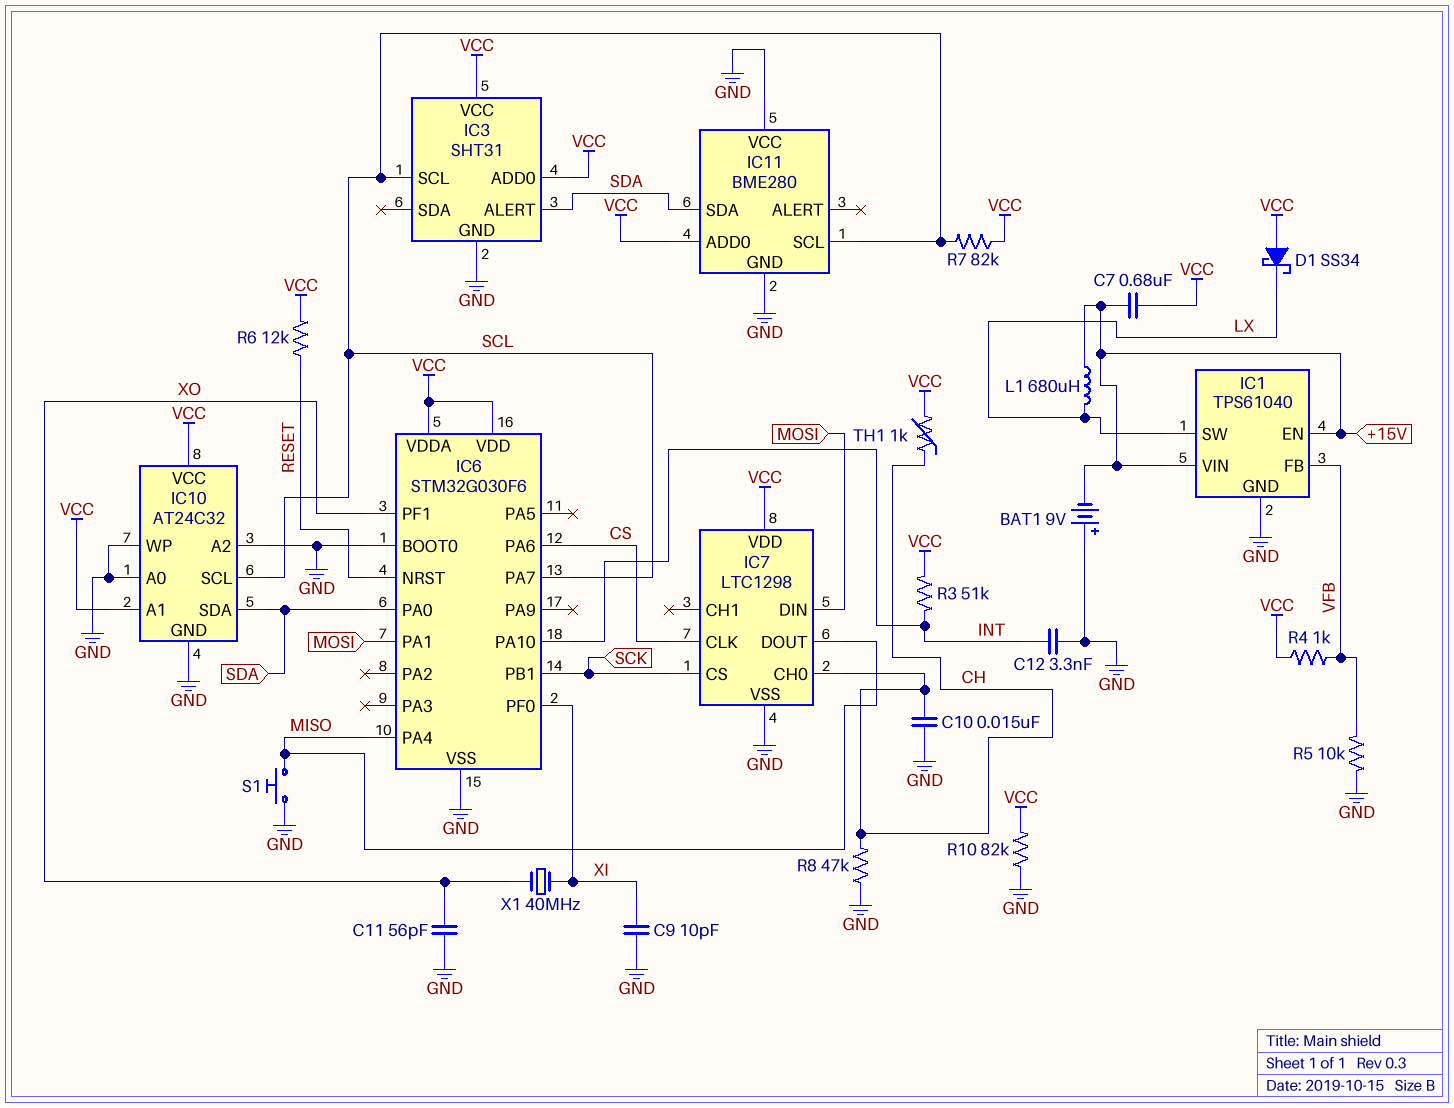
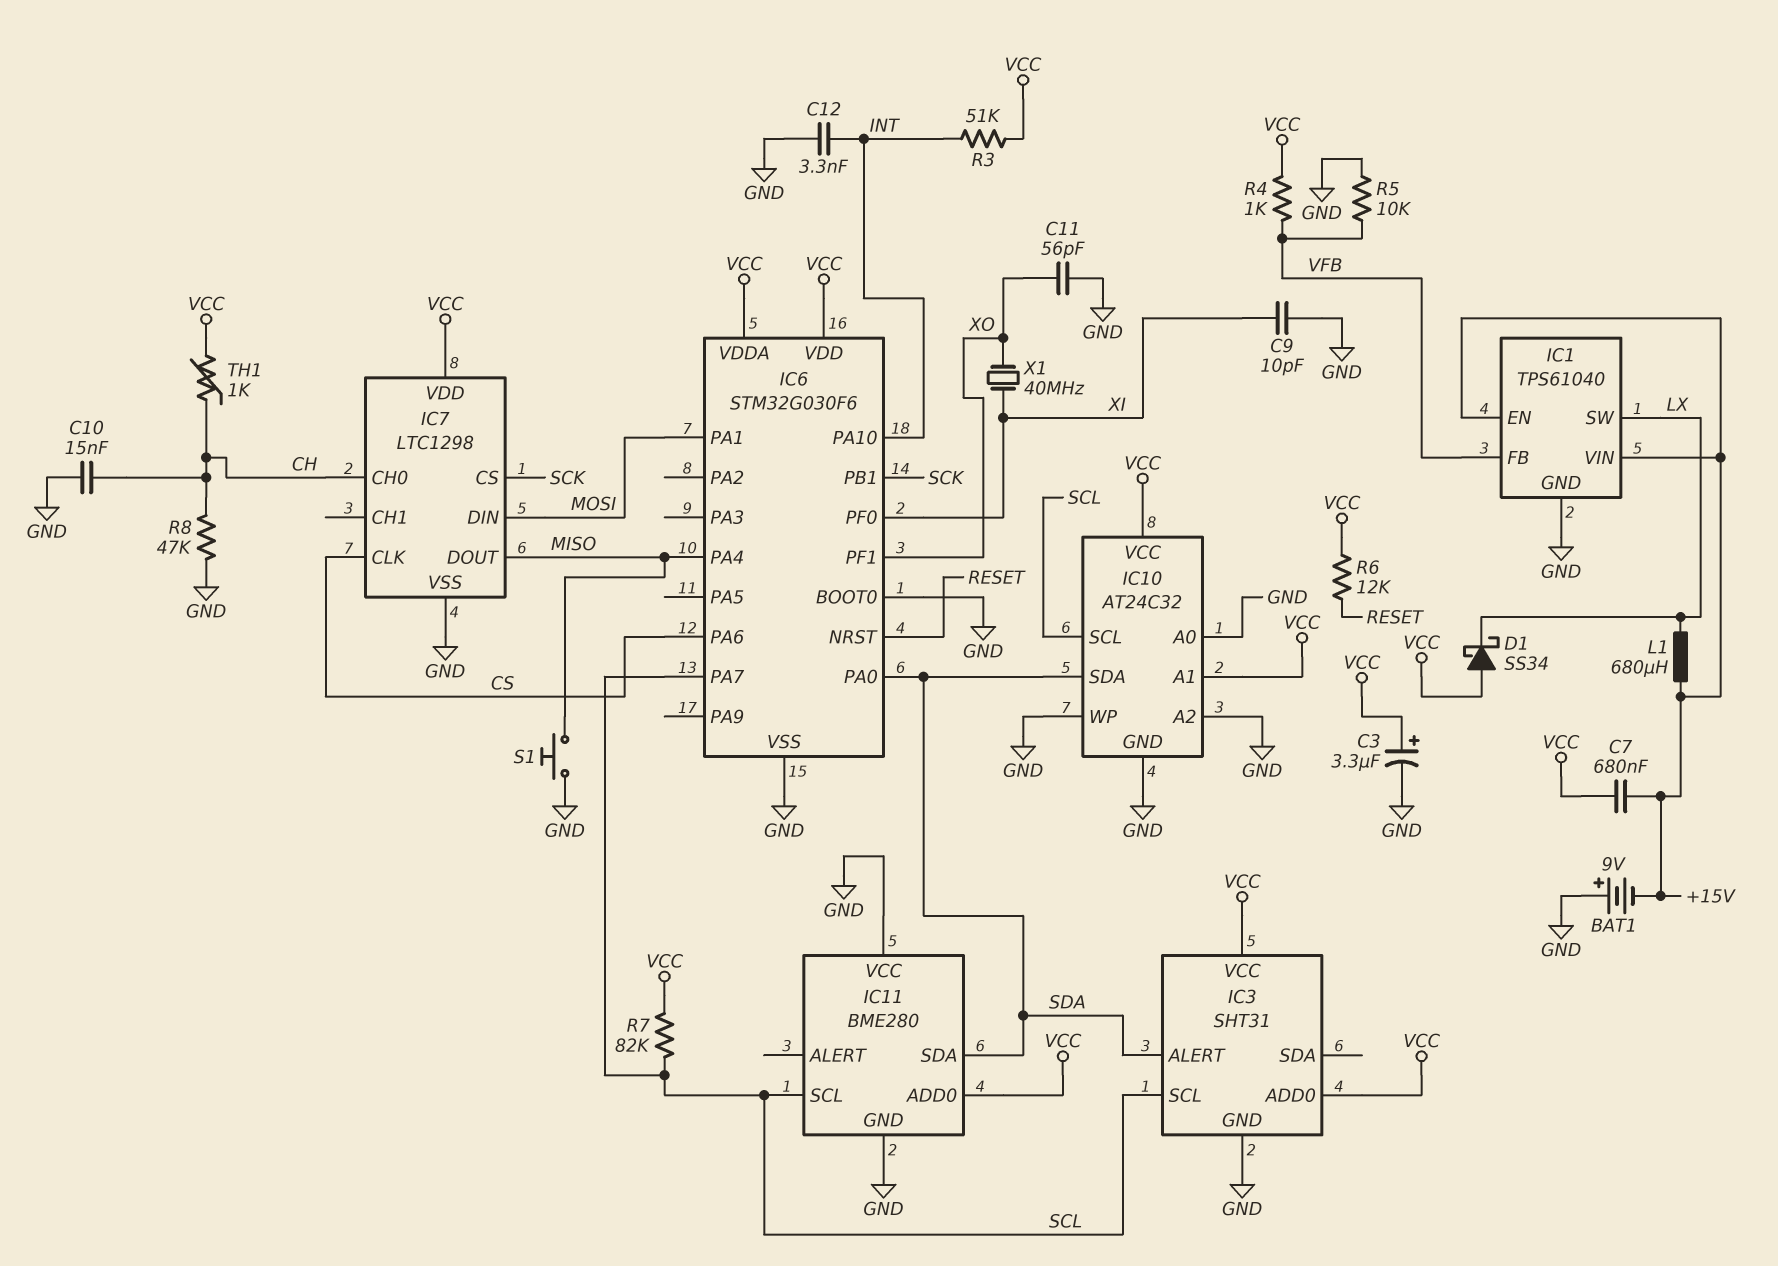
C3: none -> 3.3uF (plus VCC, minus GND)
R10: 82k (GND, VCC) -> none

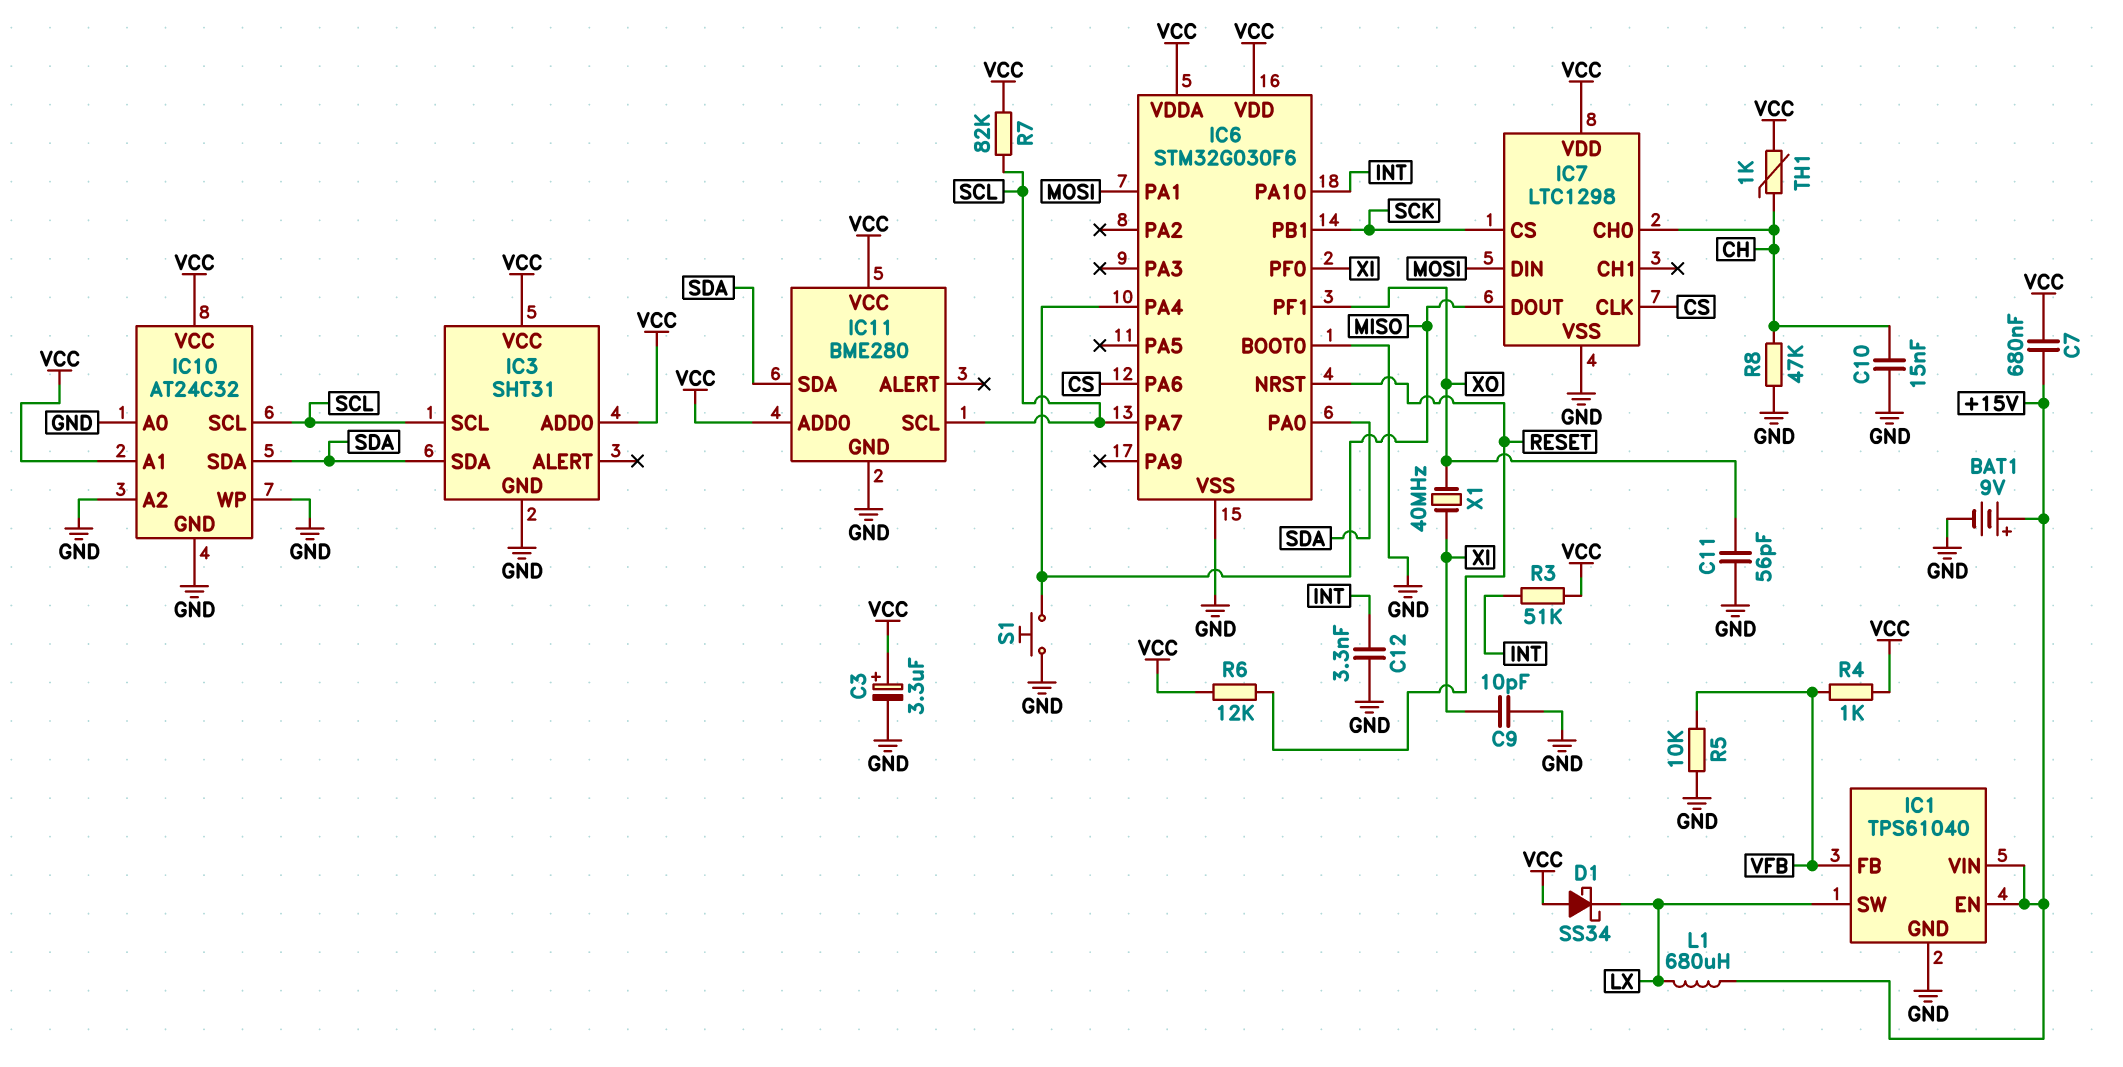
BAT1: 9V (plus GND, minus +15V) -> 9V (plus +15V, minus GND)
IC3 pin ALERT: SDA -> none
IC3 pin SDA: none -> SDA
IC11 pin VCC: GND -> VCC

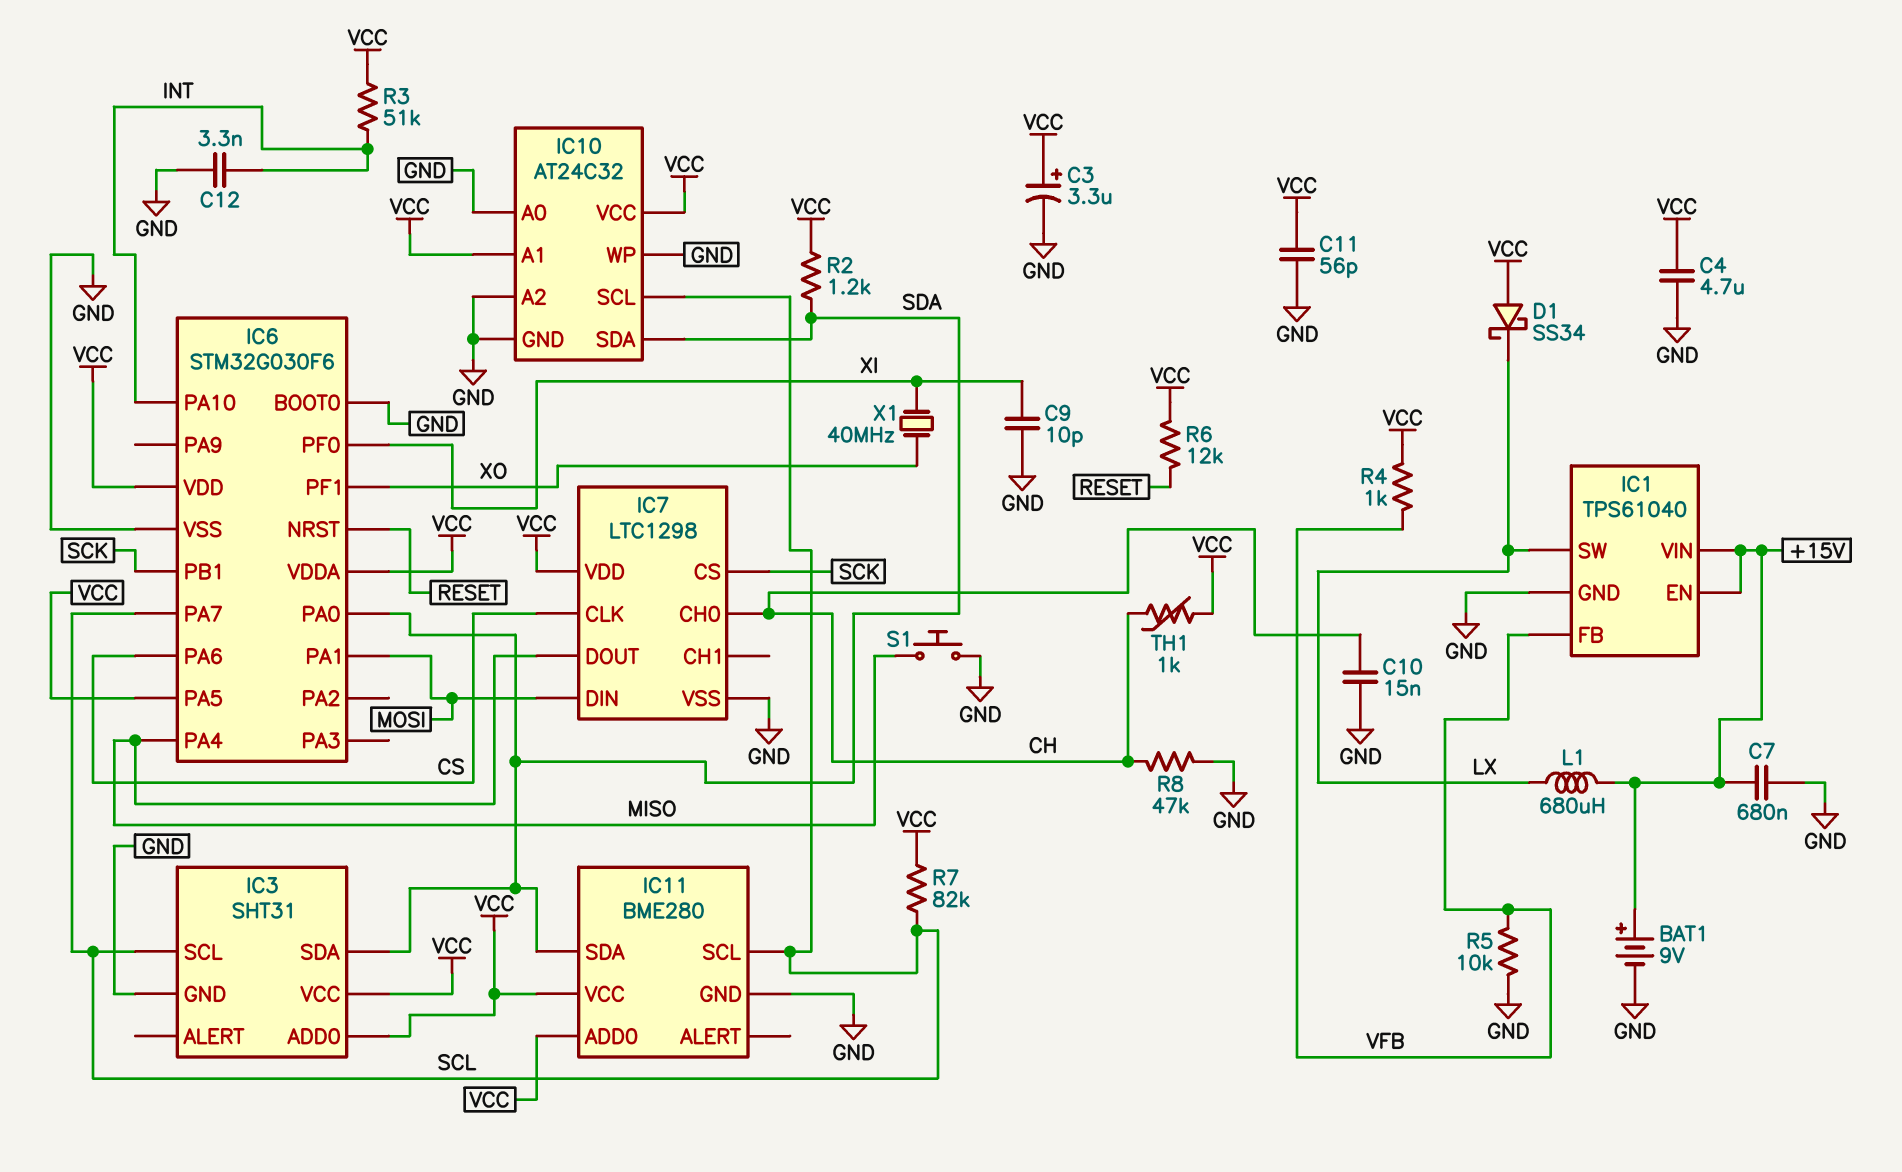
C4: none -> 4.7uF (GND, VCC)
C7: 680nF (+15V, VCC) -> 680nF (+15V, GND)
C11: 56pF (GND, XO) -> 56pF (GND, VCC)
IC6 pin PA5: none -> VCC
R2: none -> 1.2k (SDA, VCC)

